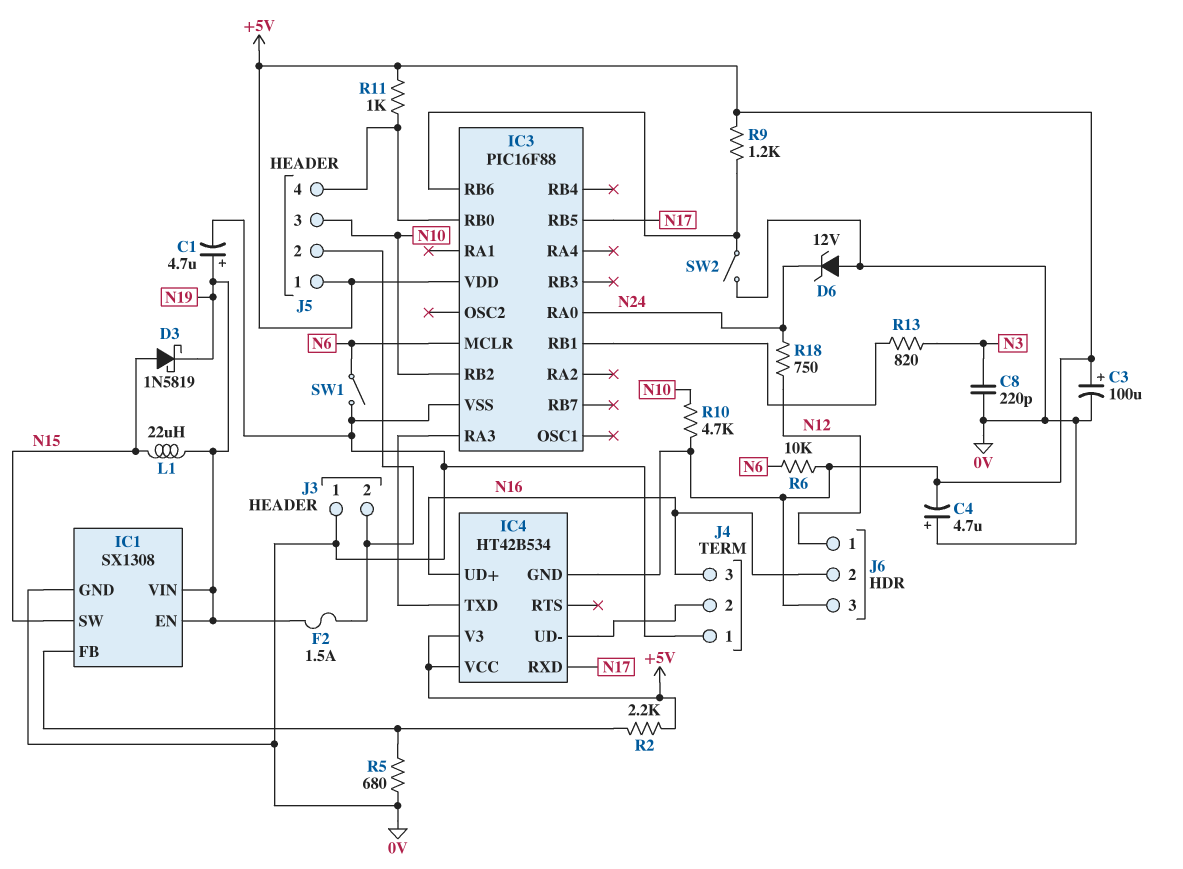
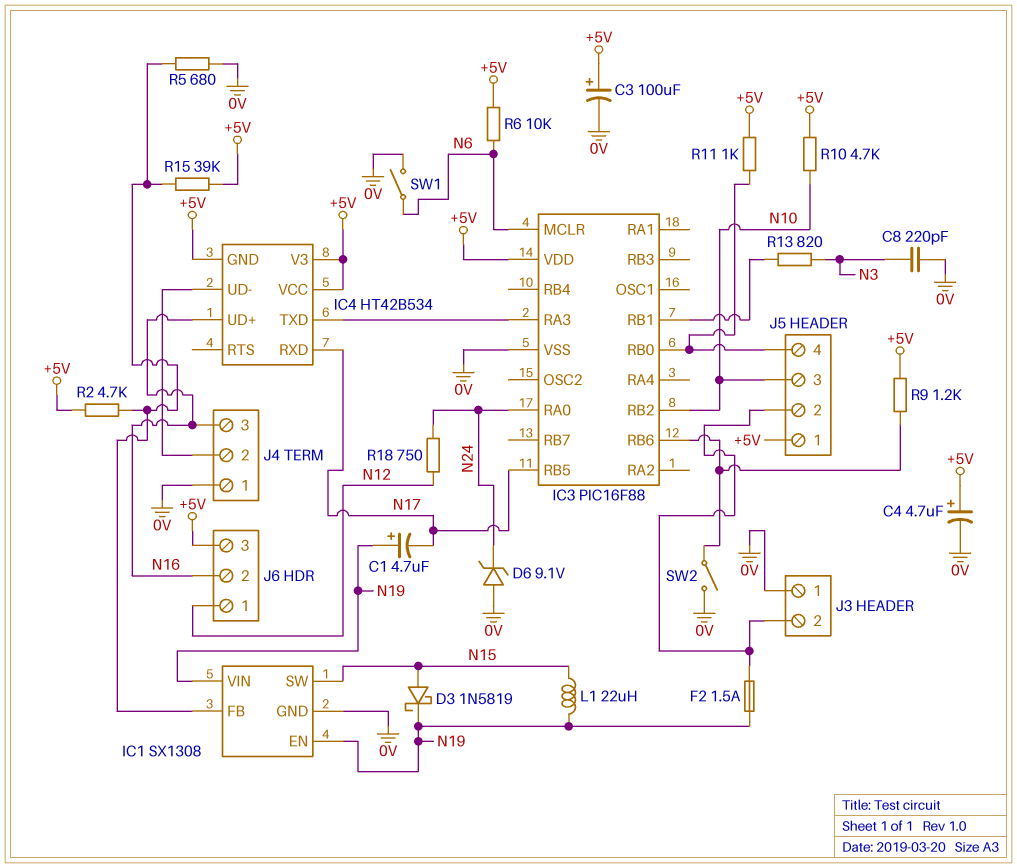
C1: 4.7uF (plus N19, minus 0V) -> 4.7uF (plus N19, minus N17)
C4: 4.7uF (plus 0V, minus +5V) -> 4.7uF (plus +5V, minus 0V)
D6: zener 12V (A 0V, K N24) -> zener 9.1V (A 0V, K N24)
R2: 2.2k (+5V, IC1/FB) -> 4.7k (+5V, IC1/FB)
R15: none -> 39k (+5V, IC1/FB)

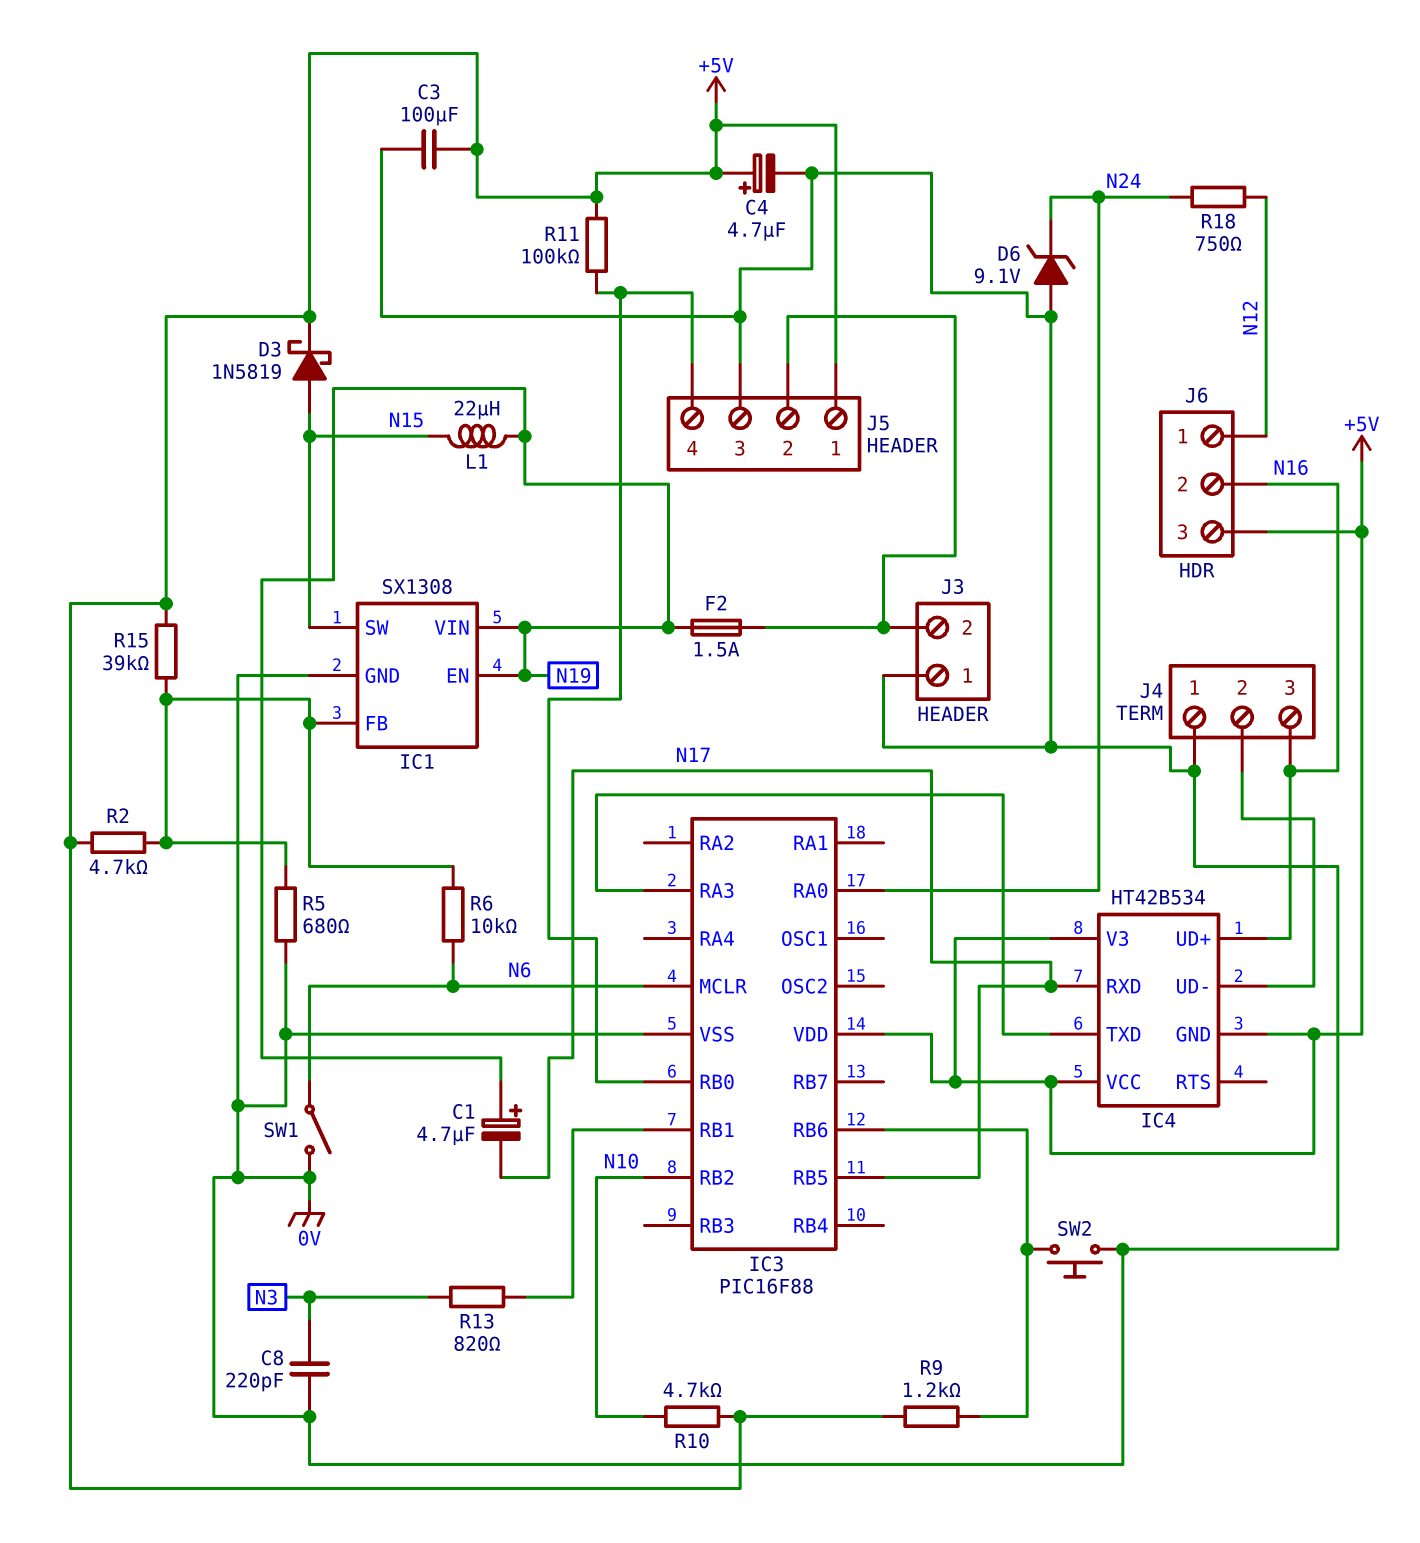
C3: 100uF (plus +5V, minus 0V) -> 100uF (+5V, 0V)
D3: schottky 1N5819 (A N15, K N19) -> schottky 1N5819 (A N15, K +5V)
J5 pin 3: N10 -> 0V
R6: 10k (+5V, N6) -> 10k (IC1/FB, N6)
R11: 1k (+5V, IC3/RB0) -> 100k (+5V, IC3/RB0)
SW2: switch (0V, IC3/RB6) -> button (0V, IC3/RB6)

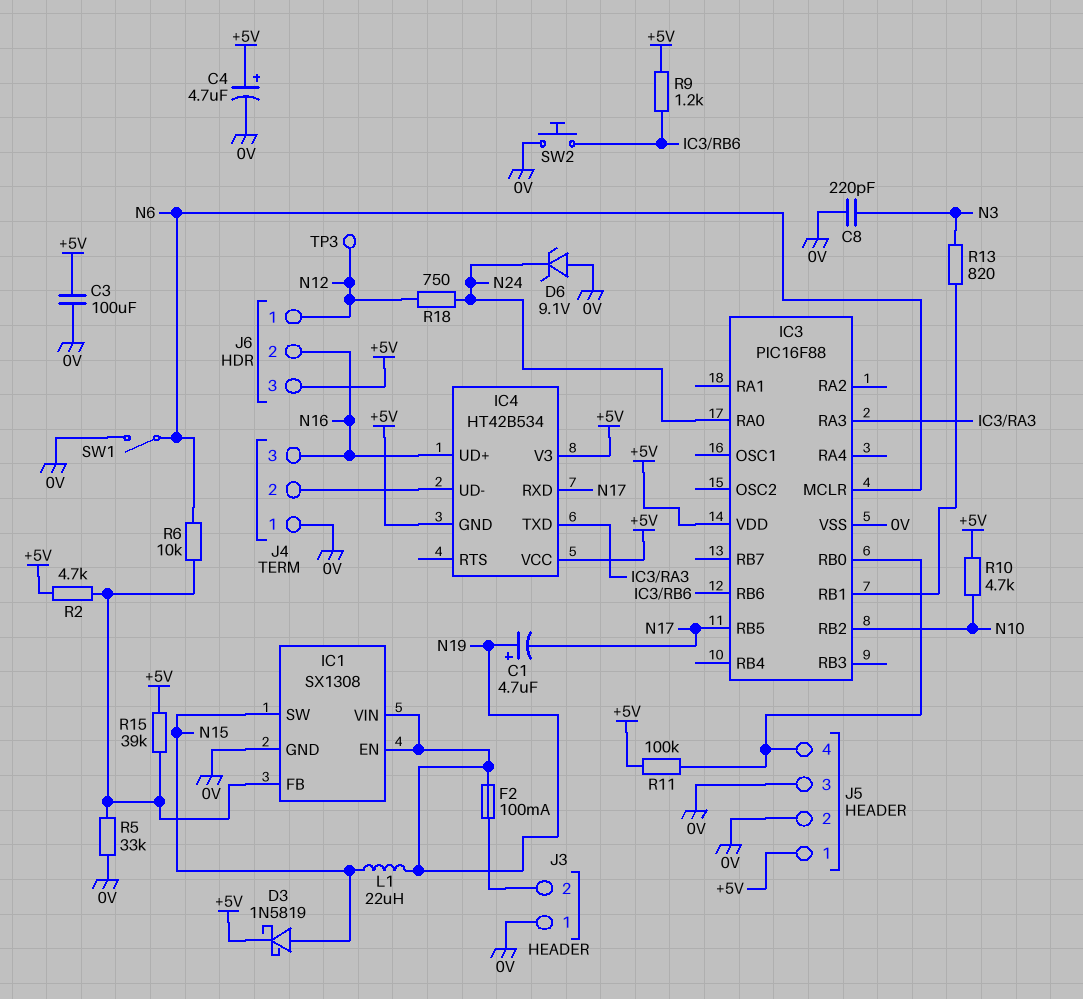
F2: 1.5A (J3/2, N19) -> 100mA (J3/2, N19)
J5 pin 2: J3/2 -> 0V
R5: 680 (0V, IC1/FB) -> 33k (0V, IC1/FB)
TP3: none -> test point (N12)

